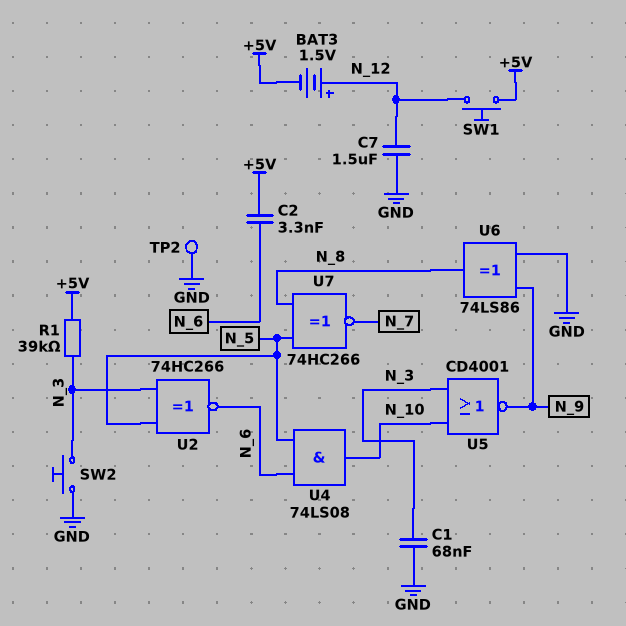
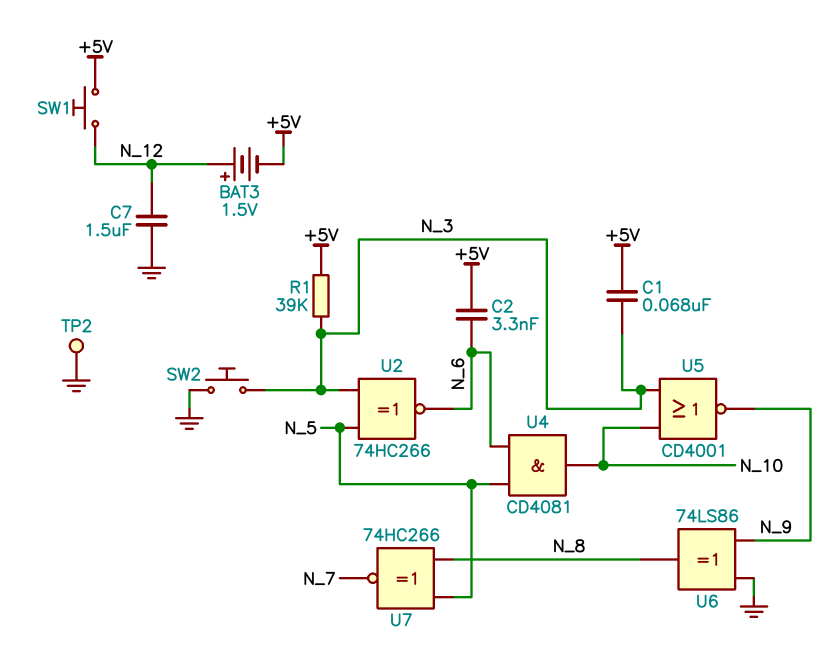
C1: 68nF (GND, N_3) -> 68nF (+5V, N_3)
U4: AND 74LS08 (in N_5, in N_6, out N_10) -> AND CD4081 (in N_5, in N_6, out N_10)

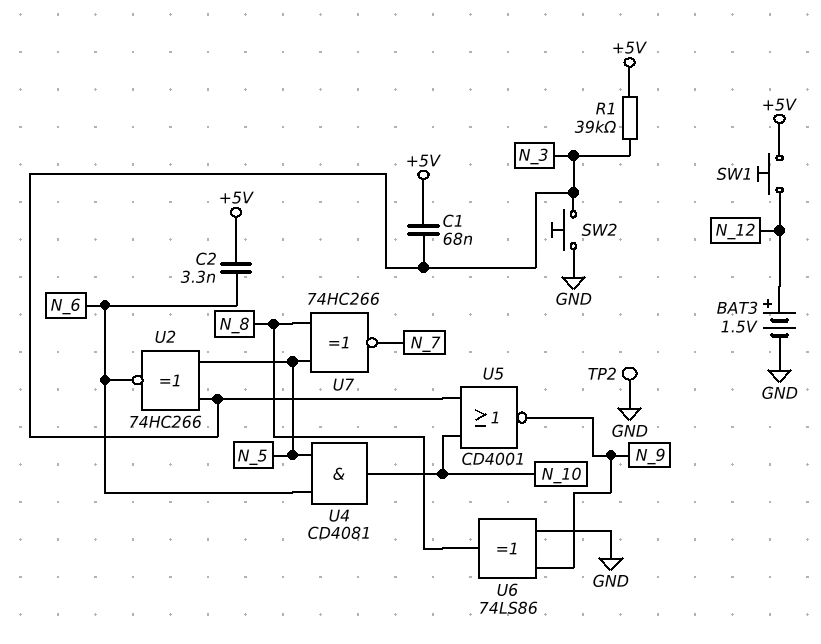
BAT3: 1.5V (plus N_12, minus +5V) -> 1.5V (plus N_12, minus GND)
C7: 1.5uF (GND, N_12) -> none

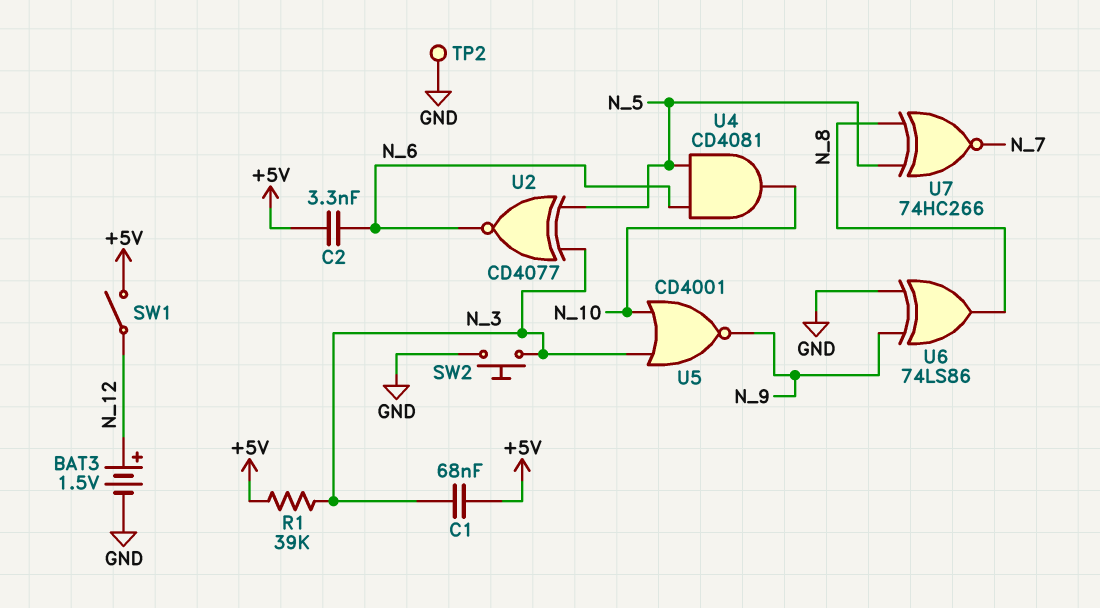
SW1: button (+5V, N_12) -> switch (+5V, N_12)
U2: XNOR 74HC266 (in N_3, in N_5, out N_6) -> XNOR CD4077 (in N_3, in N_5, out N_6)

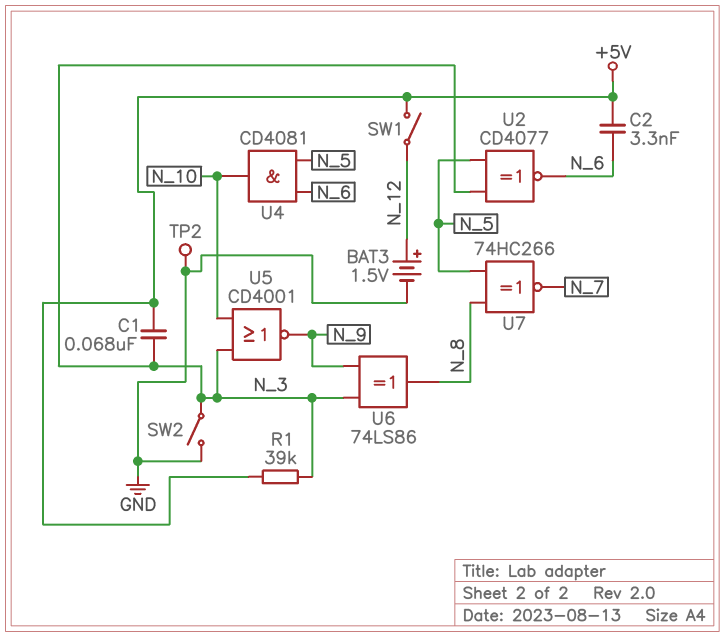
SW2: button (GND, N_3) -> switch (GND, N_3)
U6: XOR 74LS86 (in GND, in N_9, out N_8) -> XOR 74LS86 (in N_3, in N_9, out N_8)

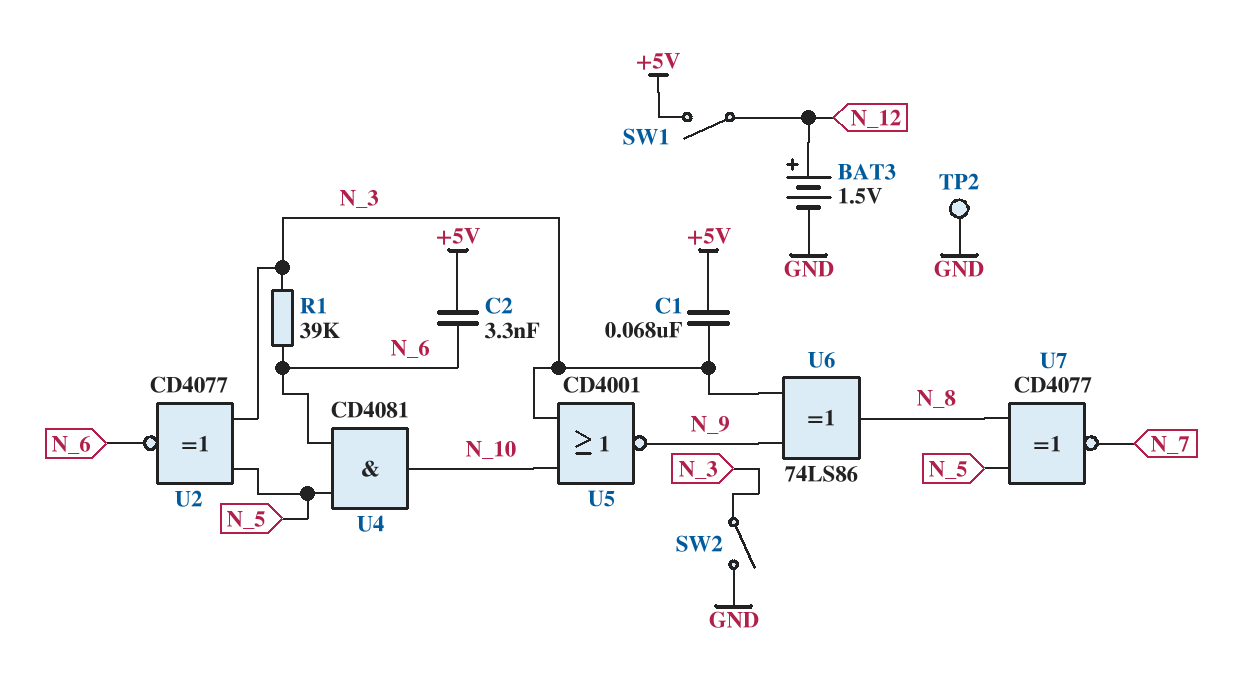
R1: 39k (+5V, N_3) -> 39k (N_3, N_6)
U7: XNOR 74HC266 (in N_5, in N_8, out N_7) -> XNOR CD4077 (in N_5, in N_8, out N_7)

